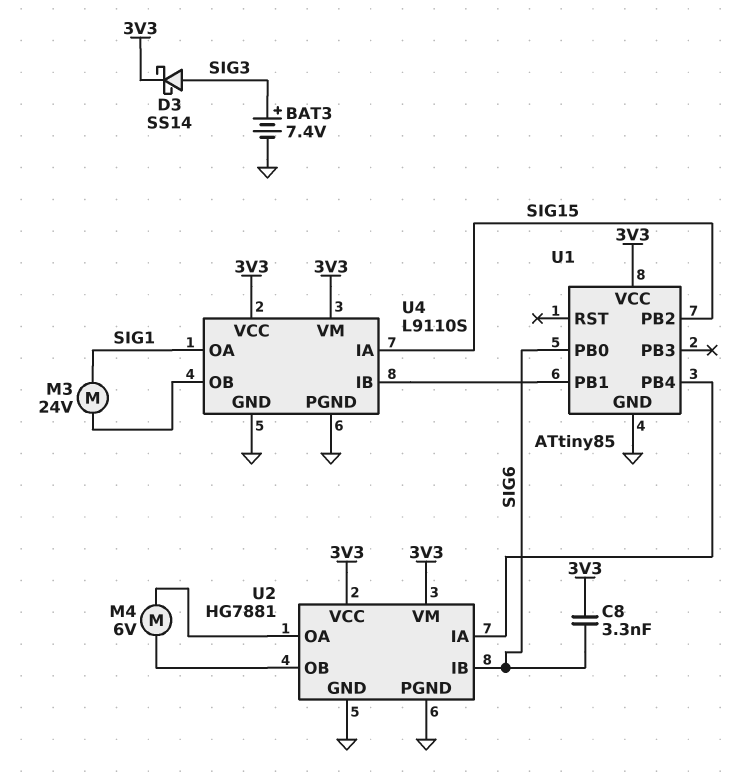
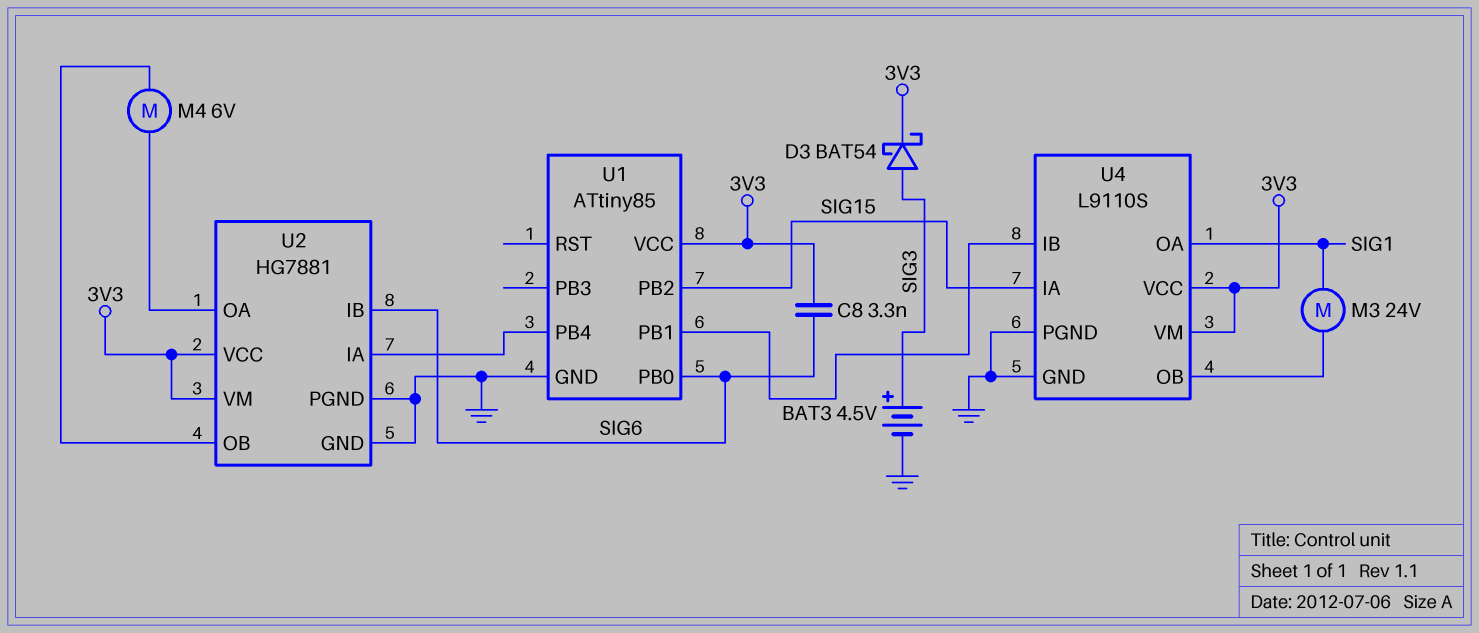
BAT3: 7.4V (plus SIG3, minus GND) -> 4.5V (plus SIG3, minus GND)
D3: schottky SS14 (A SIG3, K 3V3) -> schottky BAT54 (A SIG3, K 3V3)

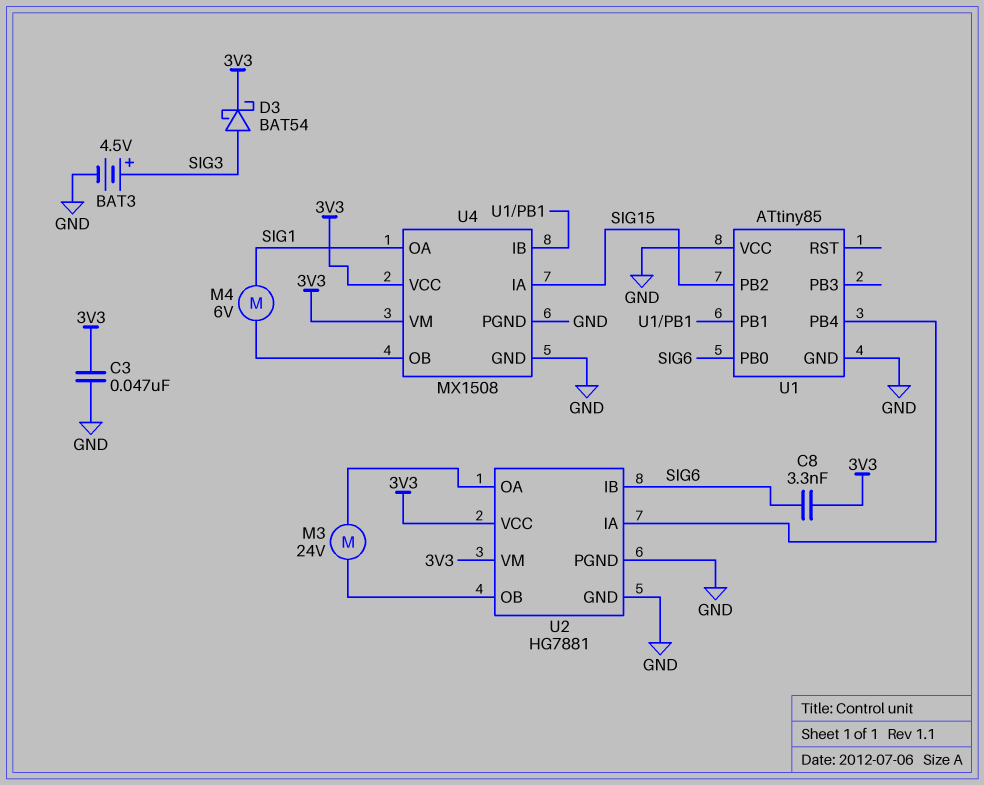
C3: none -> 47nF (3V3, GND)
M3: motor 24V (SIG1, U4/OB) -> motor 24V (U2/OA, U2/OB)
M4: motor 6V (U2/OA, U2/OB) -> motor 6V (SIG1, U4/OB)
U1 pin VCC: 3V3 -> GND
U4: L9110S -> MX1508

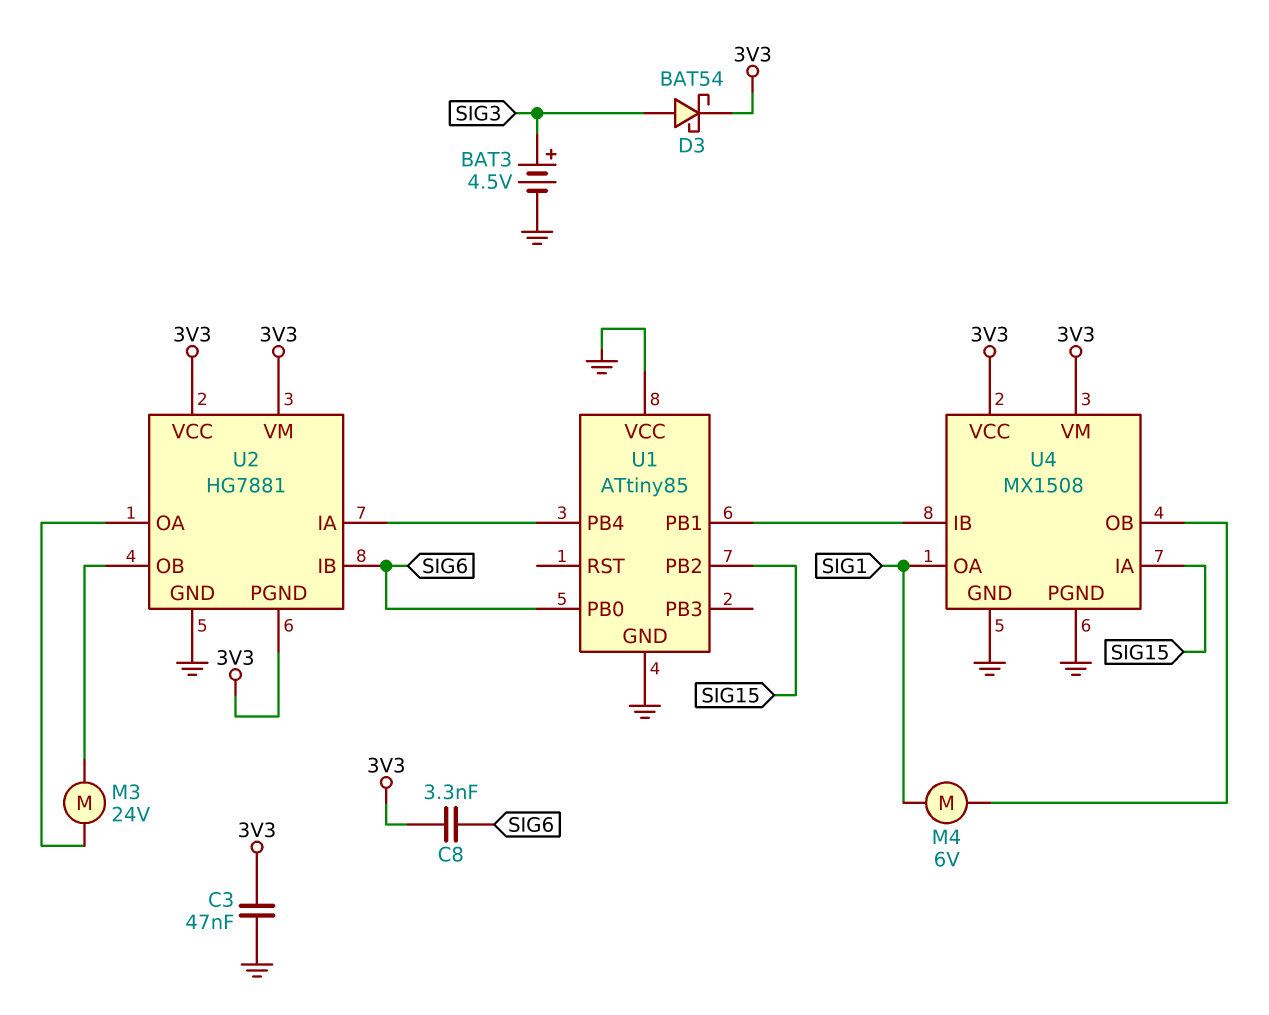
U2 pin PGND: GND -> 3V3

